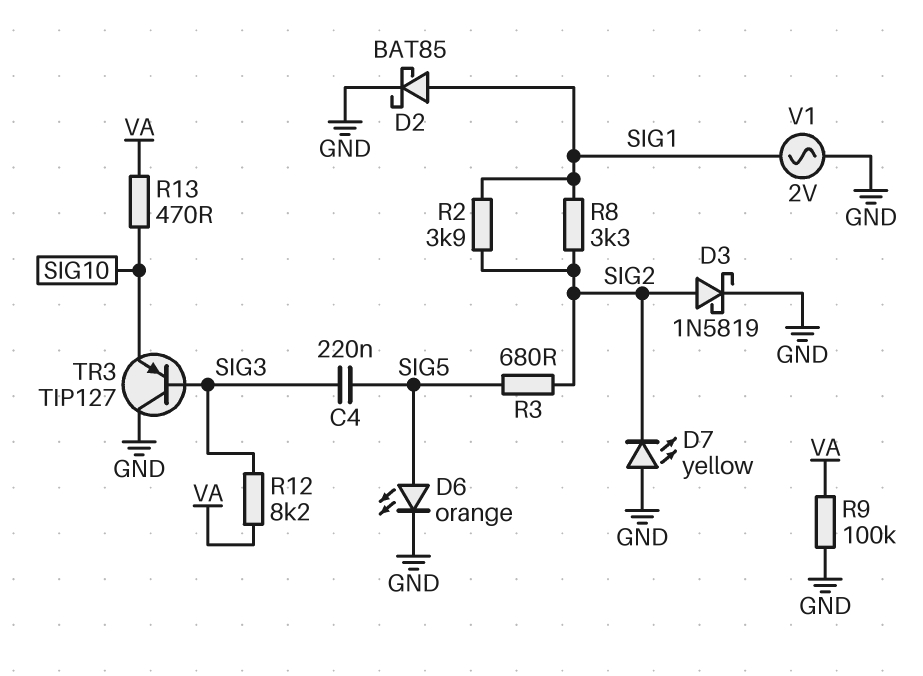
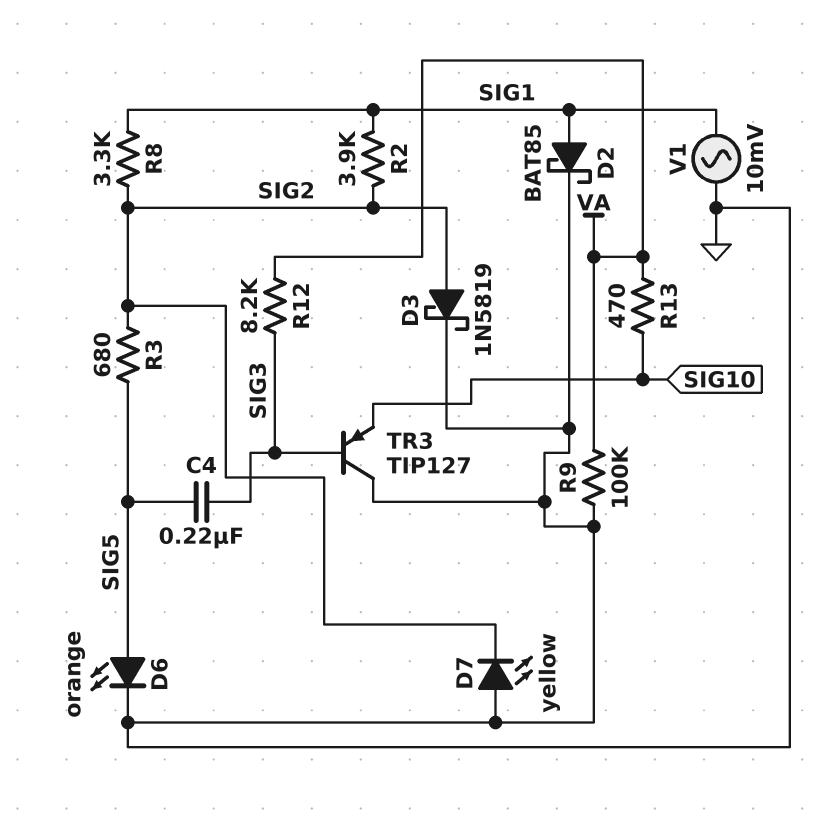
V1: AC 2V (GND, SIG1) -> AC 10mV (GND, SIG1)

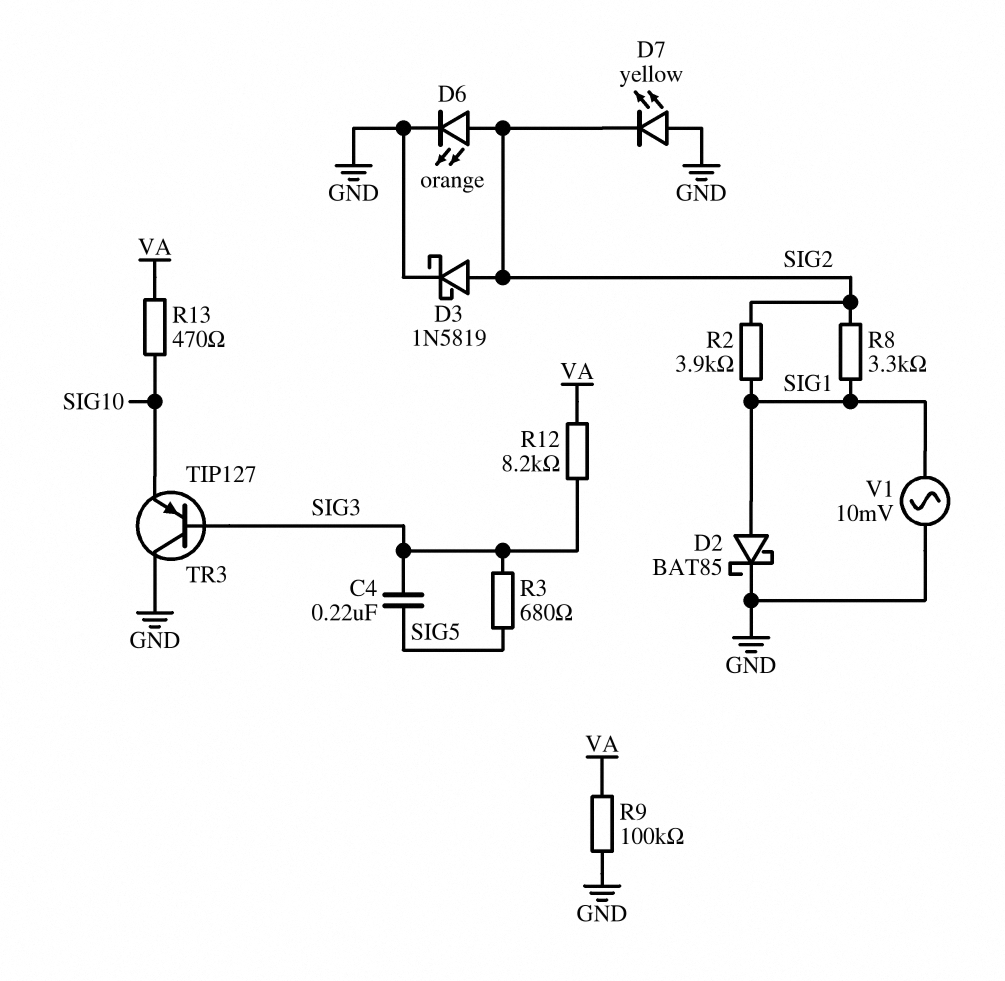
D6: LED orange (A SIG5, K GND) -> LED orange (A SIG2, K GND)
R3: 680 (SIG2, SIG5) -> 680 (SIG3, SIG5)

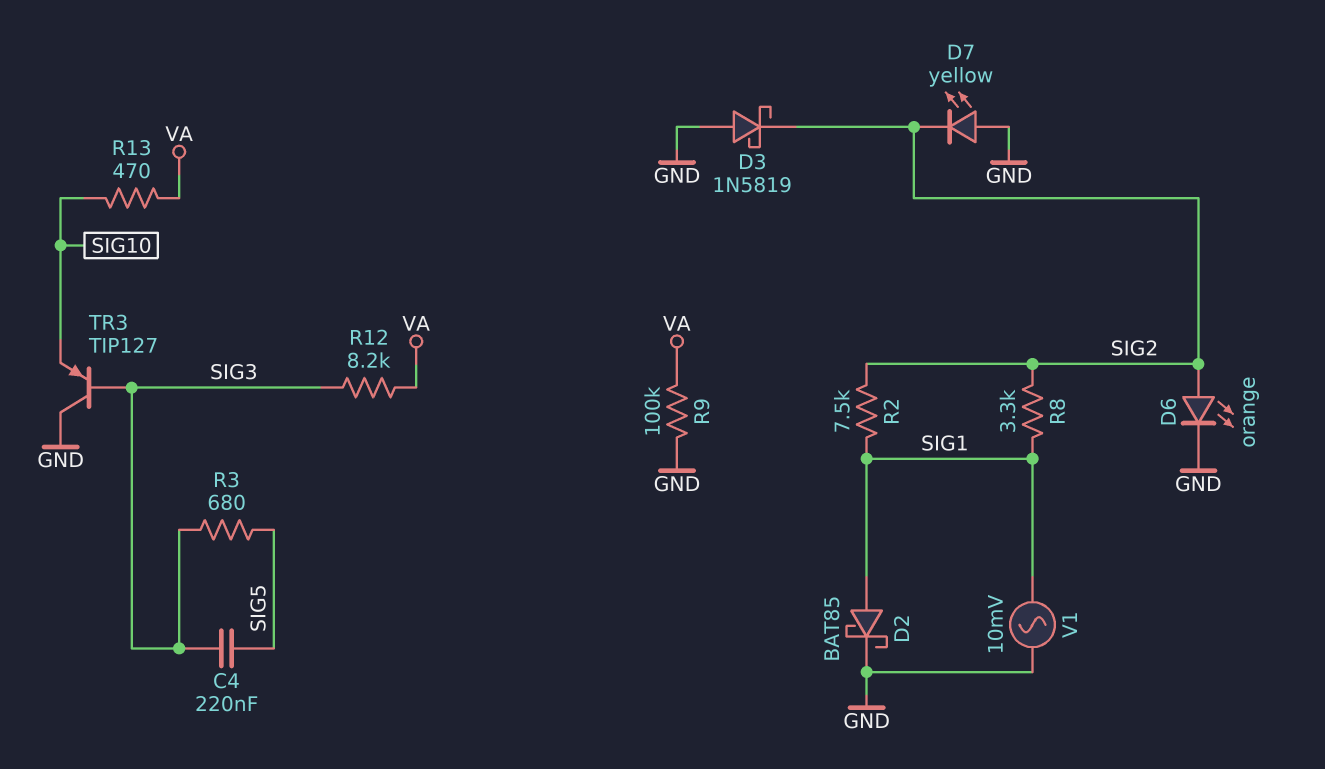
D3: schottky 1N5819 (A SIG2, K GND) -> schottky 1N5819 (A GND, K SIG2)
R2: 3.9k (SIG1, SIG2) -> 7.5k (SIG1, SIG2)

